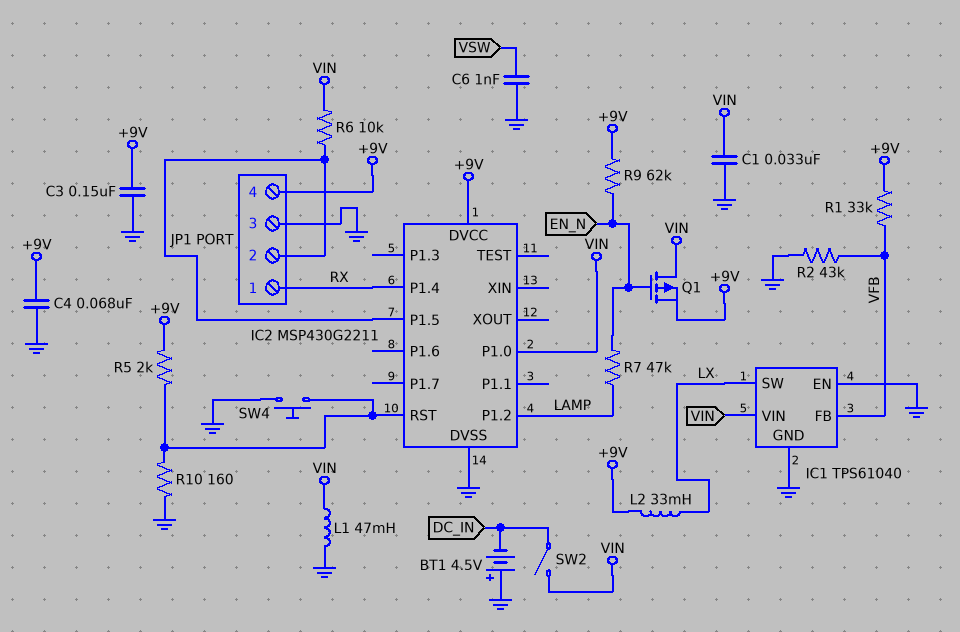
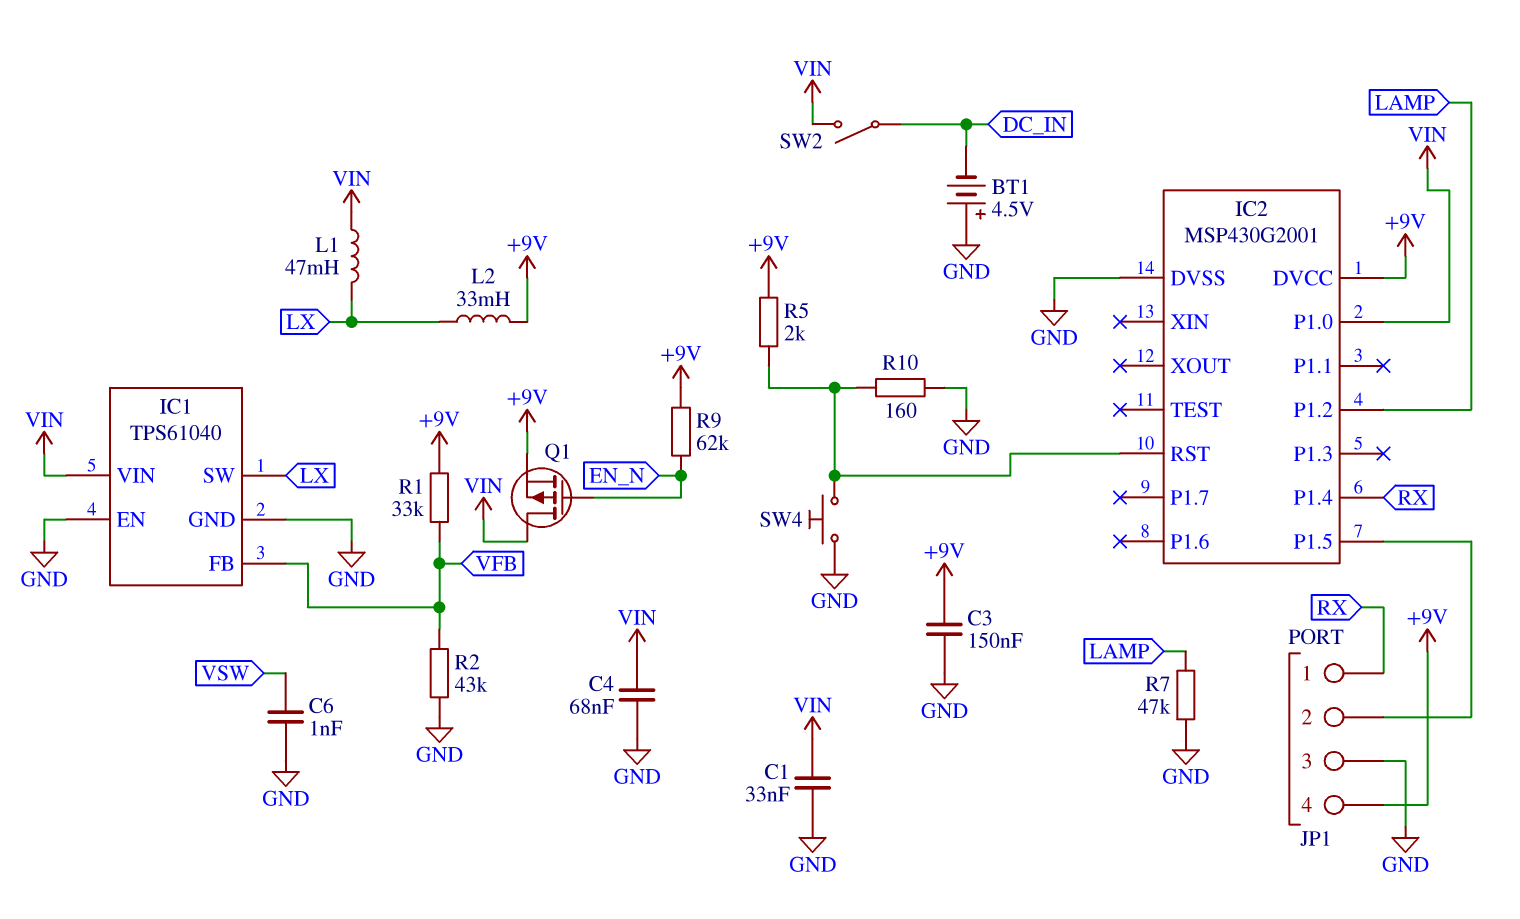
C4: 68nF (+9V, GND) -> 68nF (GND, VIN)
IC2: MSP430G2211 -> MSP430G2001
L1: 47mH (GND, VIN) -> 47mH (LX, VIN)
R6: 10k (IC2/P1.5, VIN) -> none
R7: 47k (EN_N, LAMP) -> 47k (GND, LAMP)

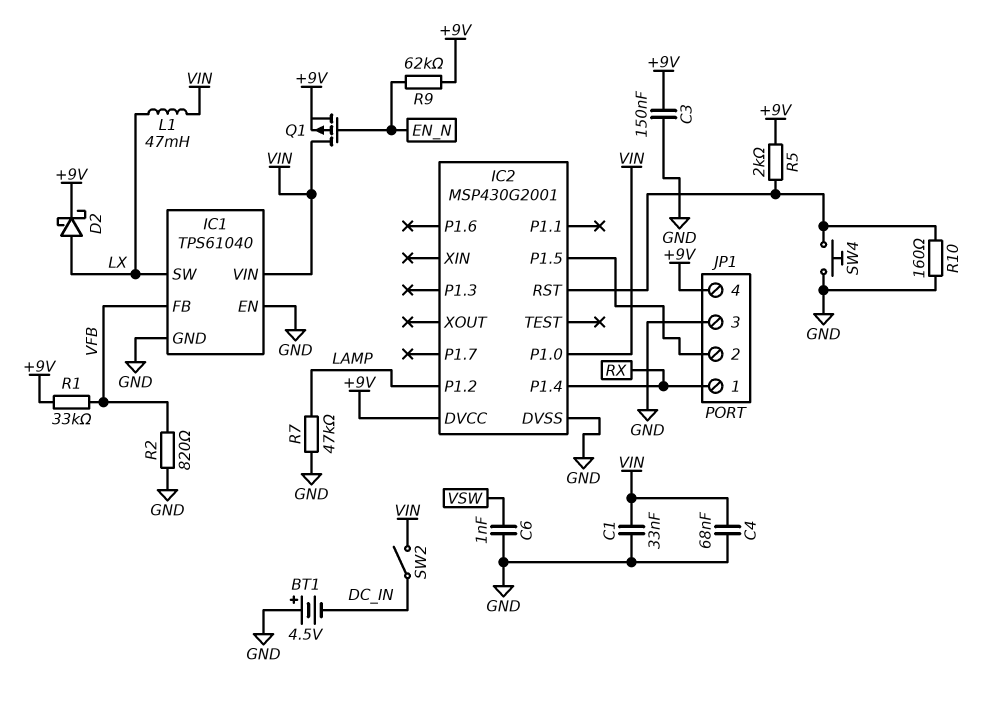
D2: none -> schottky (A LX, K +9V)
L2: 33mH (+9V, LX) -> none
R2: 43k (GND, VFB) -> 820 (GND, VFB)

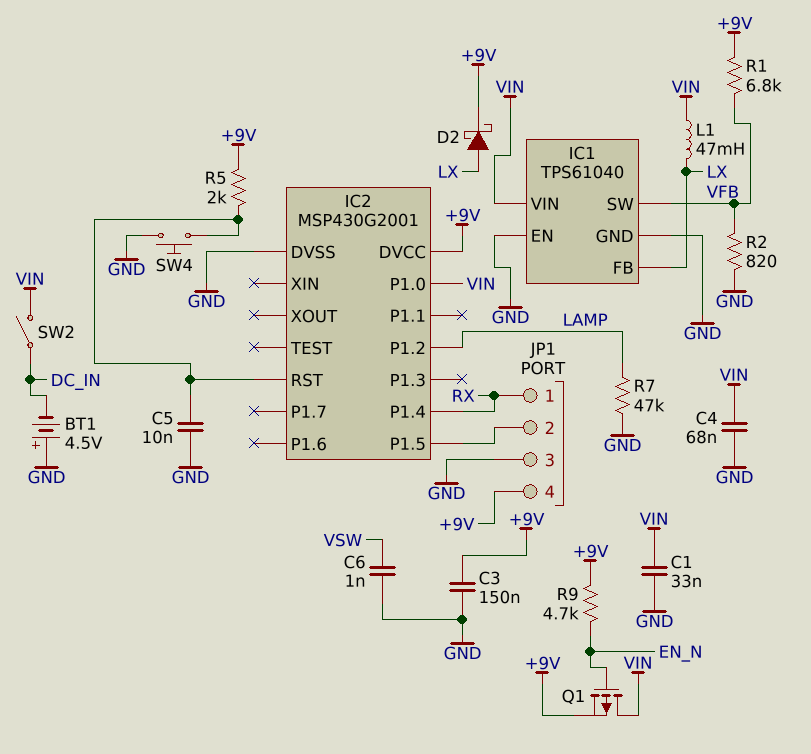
C5: none -> 10nF (GND, IC2/RST)
IC1 pin FB: VFB -> LX
IC1 pin SW: LX -> VFB
R1: 33k (+9V, VFB) -> 6.8k (+9V, VFB)
R9: 62k (+9V, EN_N) -> 4.7k (+9V, EN_N)
R10: 160 (GND, IC2/RST) -> none

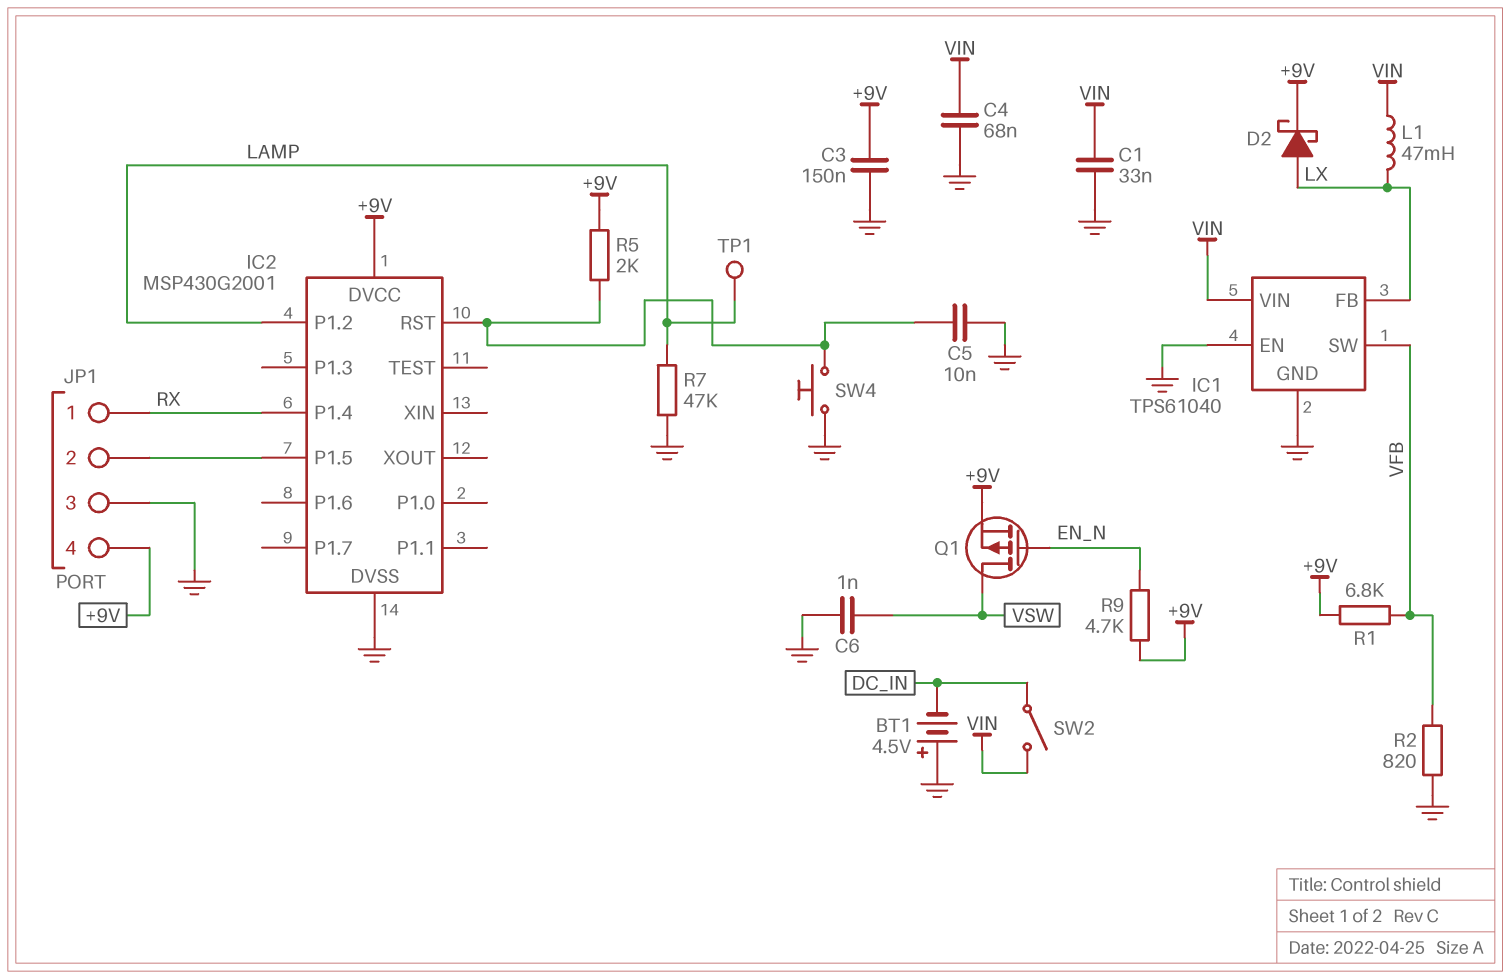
IC2 pin P1.0: VIN -> none
Q1: PMOS (G EN_N, D VIN, S +9V) -> PMOS (G EN_N, D VSW, S +9V)
TP1: none -> test point (LAMP)

